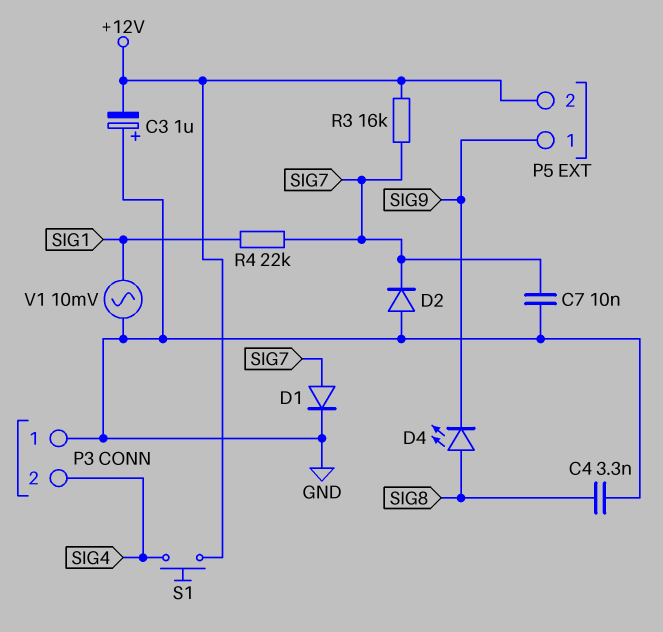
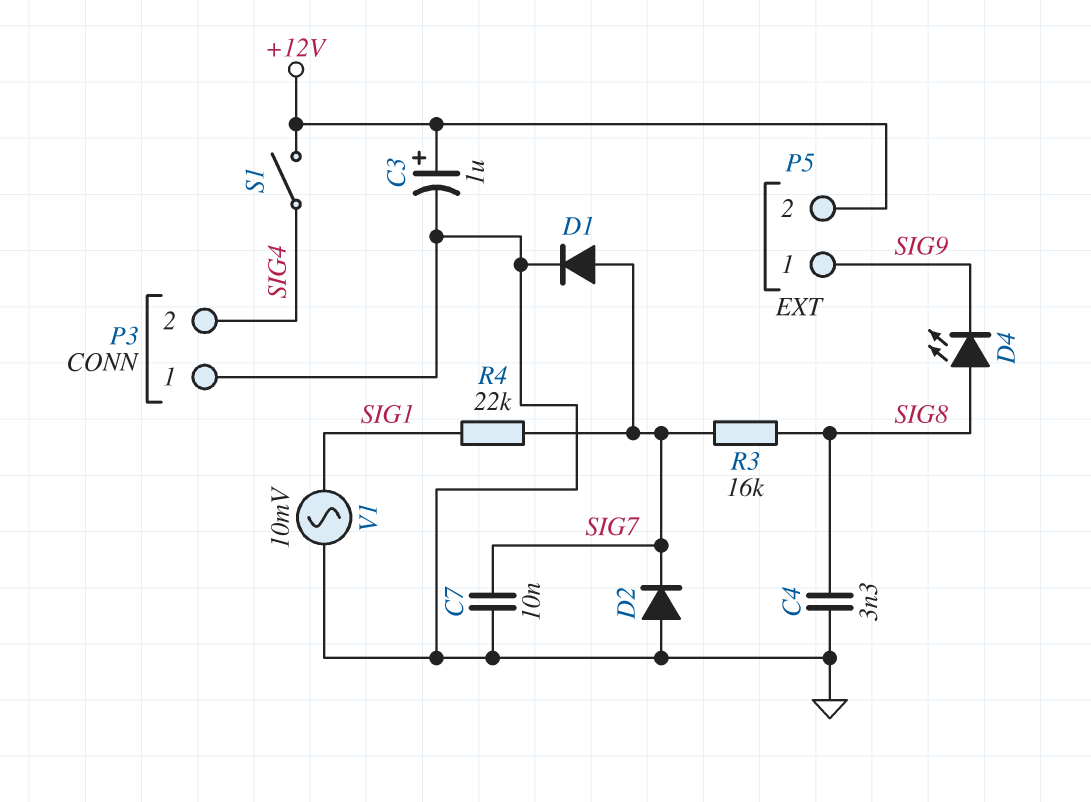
C3: 1uF (plus GND, minus +12V) -> 1uF (plus +12V, minus GND)
R3: 16k (+12V, SIG7) -> 16k (SIG7, SIG8)
S1: button (+12V, SIG4) -> switch (+12V, SIG4)

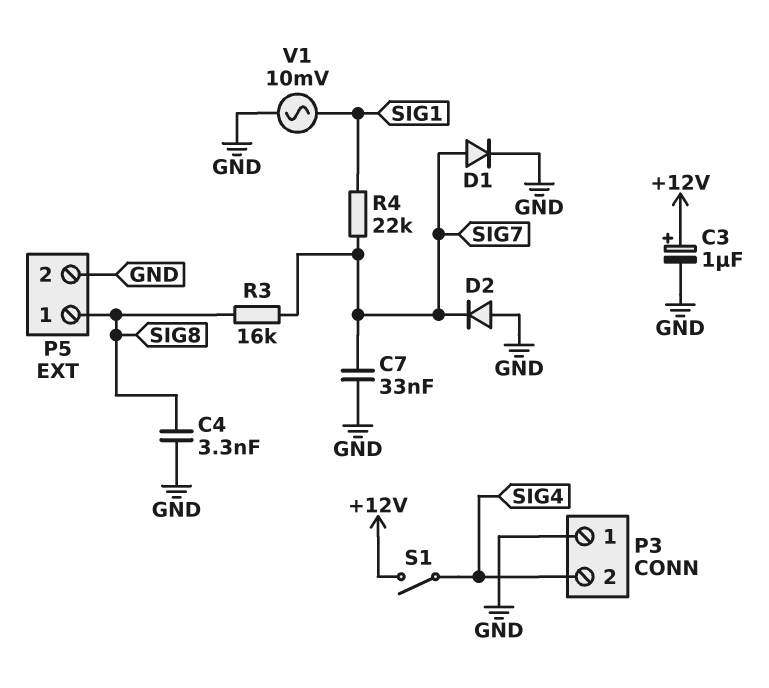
C7: 10nF (GND, SIG7) -> 33nF (GND, SIG7)
D4: LED (A SIG8, K SIG9) -> none
P5 pin 1: SIG9 -> SIG8
P5 pin 2: +12V -> GND

